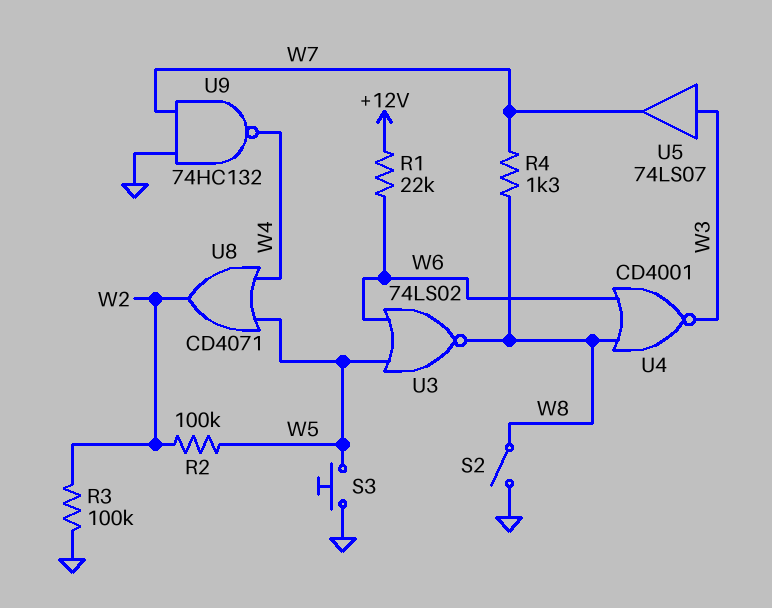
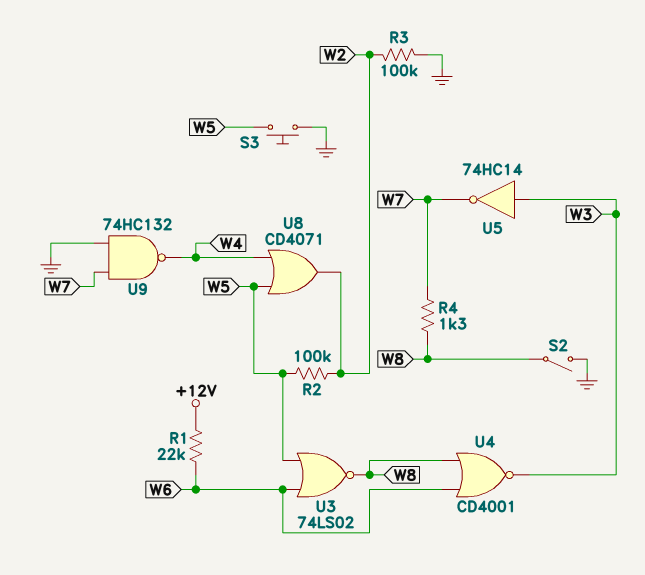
U5: buffer 74LS07 (in W3, out W7) -> NOT 74HC14 (in W3, out W7)

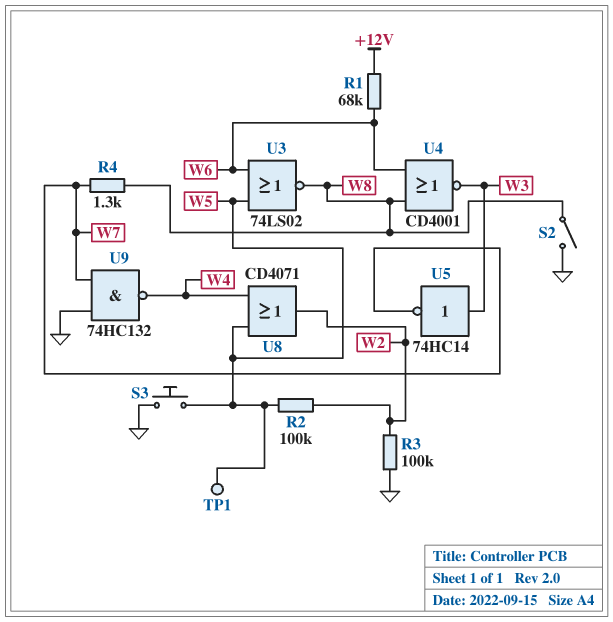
R1: 22k (+12V, W6) -> 68k (+12V, W6)
TP1: none -> test point (W5)

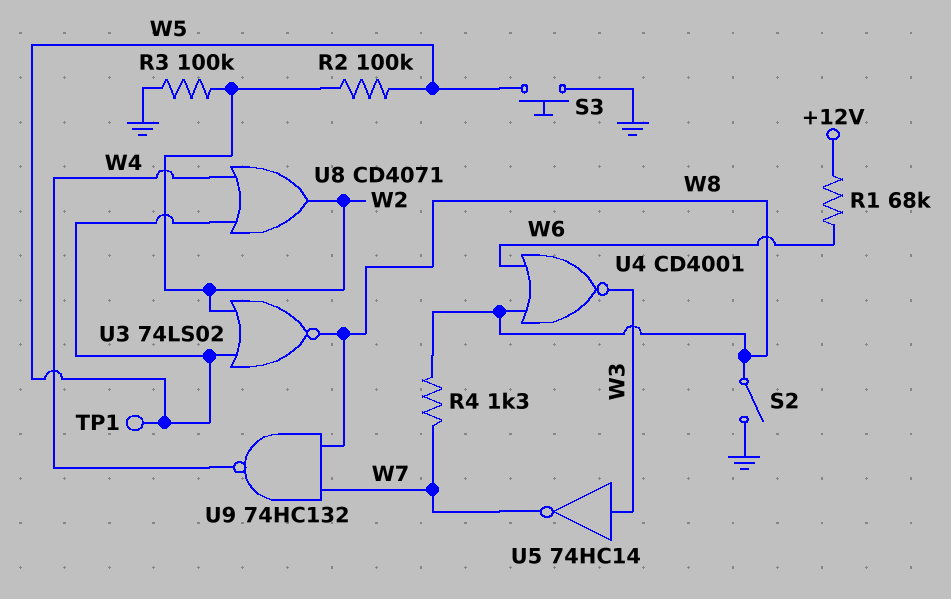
U3: NOR 74LS02 (in W5, in W6, out W8) -> NOR 74LS02 (in W2, in W5, out W8)
U9: NAND 74HC132 (in GND, in W7, out W4) -> NAND 74HC132 (in W7, in W8, out W4)

